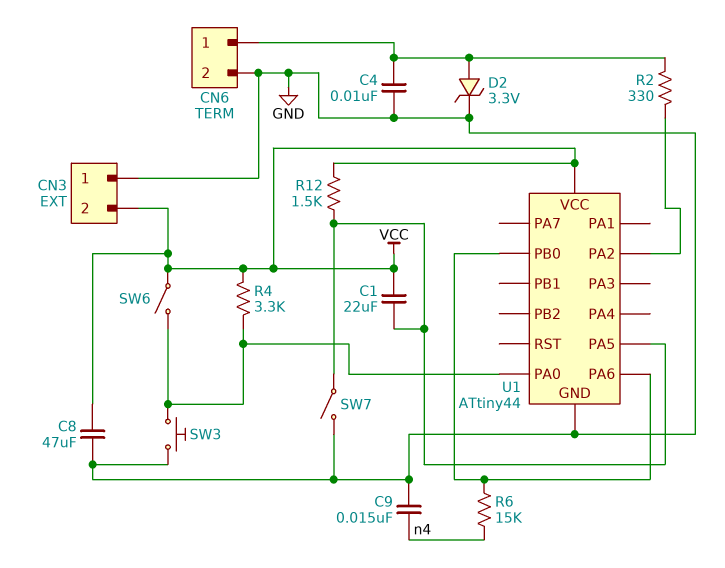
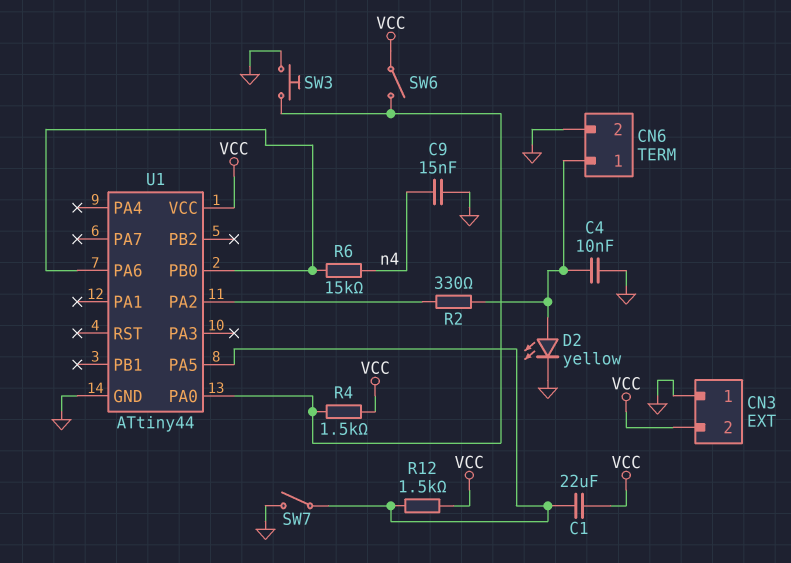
C8: 47uF (GND, VCC) -> none
D2: zener 3.3V (A CN6/1, K GND) -> LED yellow (A CN6/1, K GND)
R4: 3.3k (U1/PA0, VCC) -> 1.5k (U1/PA0, VCC)

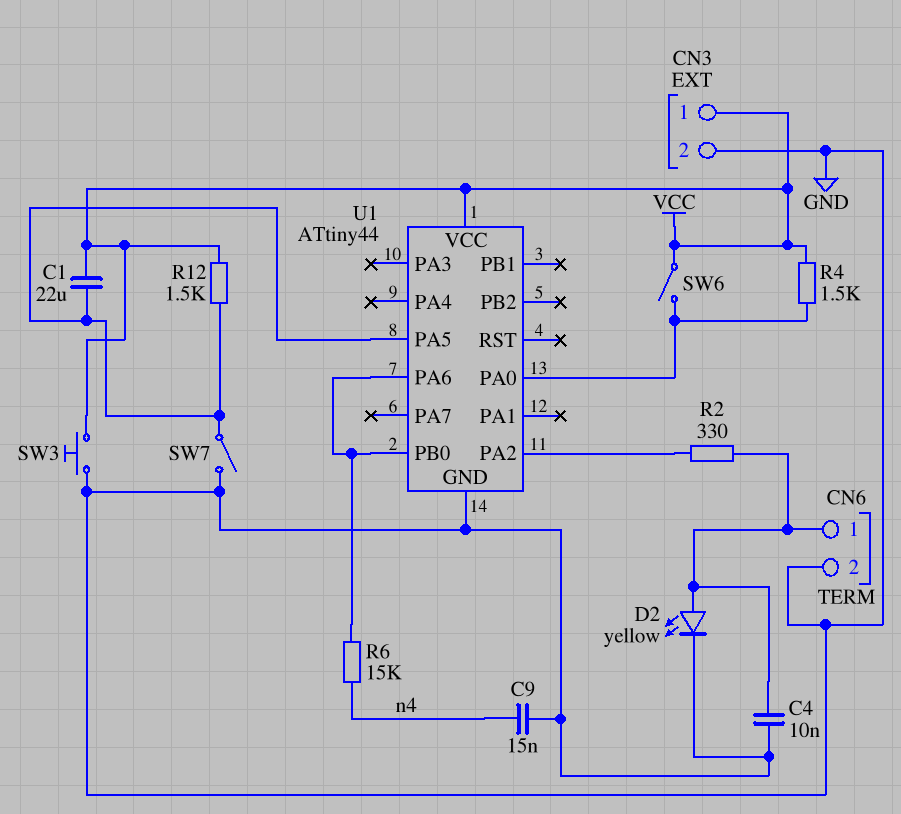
CN3 pin 1: GND -> VCC
CN3 pin 2: VCC -> GND
SW3: button (GND, U1/PA0) -> button (GND, VCC)

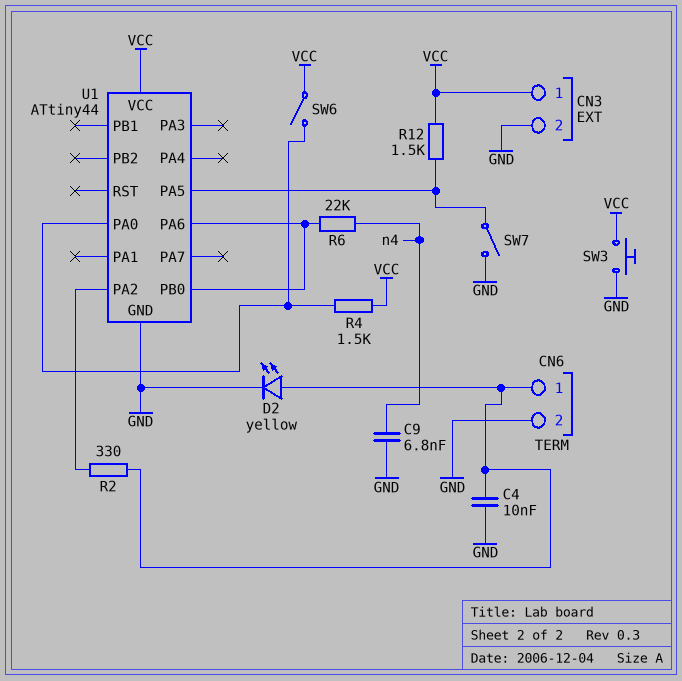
C1: 22uF (U1/PA5, VCC) -> none
C9: 15nF (GND, n4) -> 6.8nF (GND, n4)
R6: 15k (U1/PA6, n4) -> 22k (U1/PA6, n4)

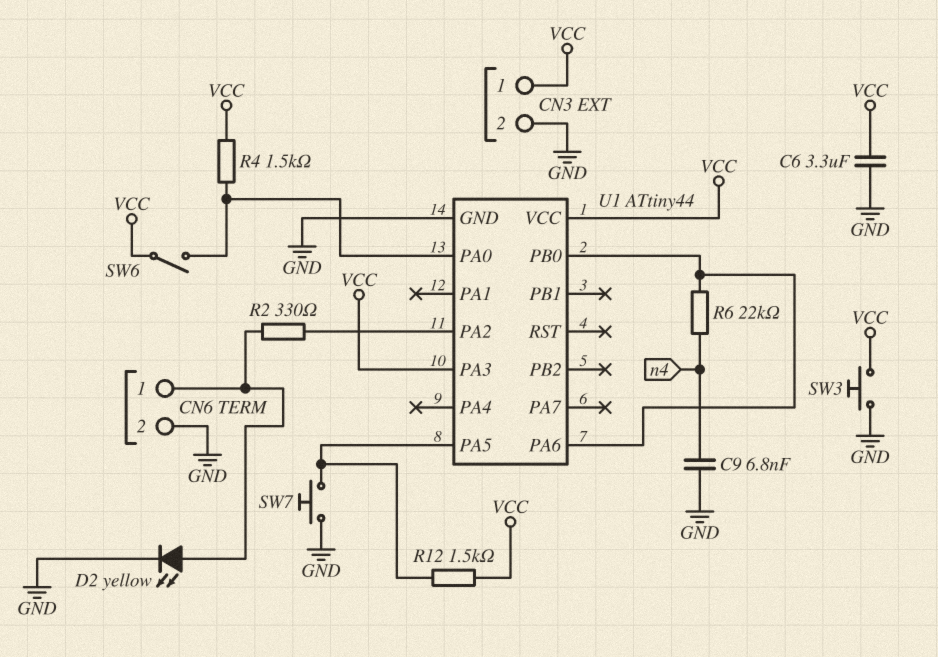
C4: 10nF (CN6/1, GND) -> none
C6: none -> 3.3uF (GND, VCC)
SW7: switch (GND, U1/PA5) -> button (GND, U1/PA5)
U1 pin PA3: none -> VCC

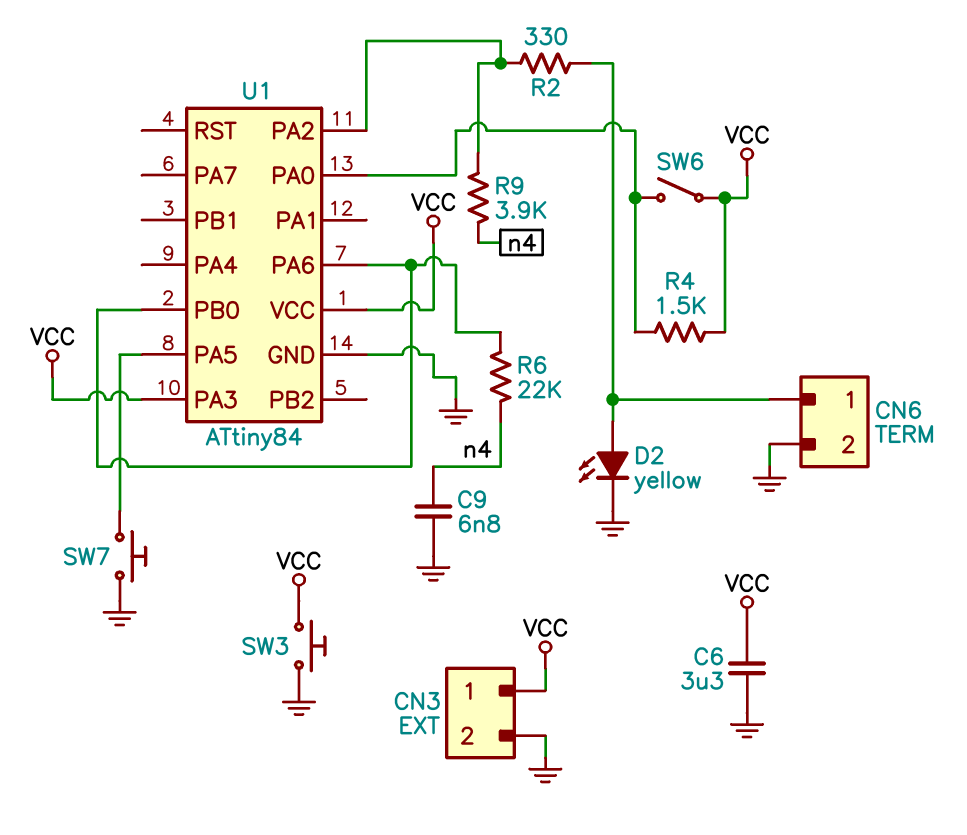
R9: none -> 3.9k (U1/PA2, n4)
R12: 1.5k (U1/PA5, VCC) -> none
U1: ATtiny44 -> ATtiny84

